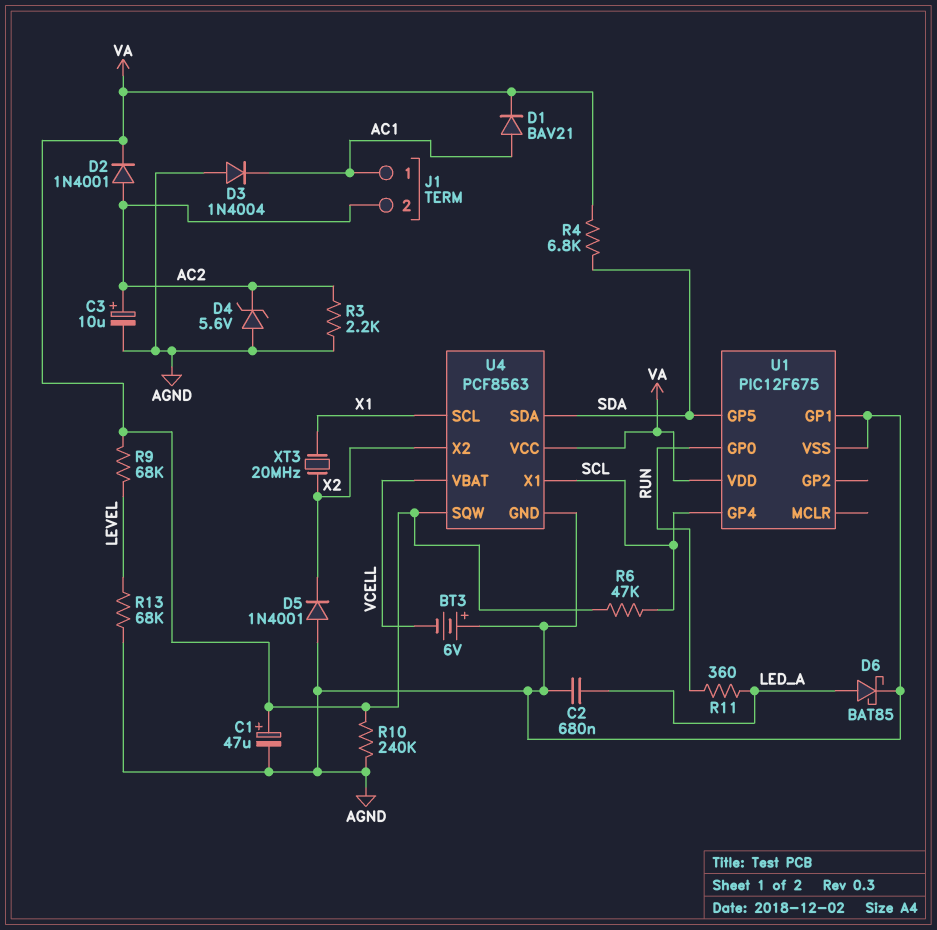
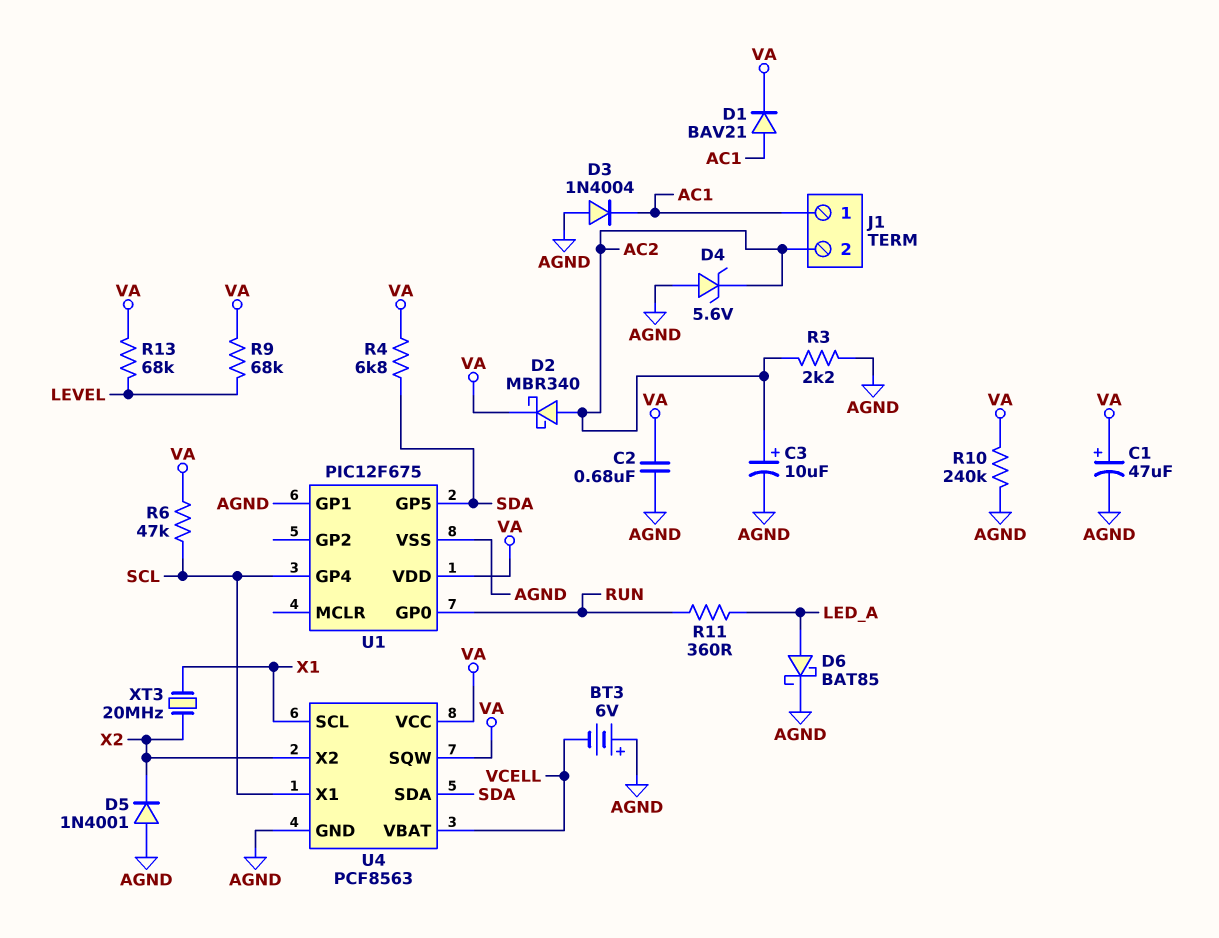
C2: 680nF (AGND, LED_A) -> 680nF (AGND, VA)
D2: diode 1N4001 (A AC2, K VA) -> schottky MBR340 (A AC2, K VA)
R13: 68k (AGND, LEVEL) -> 68k (LEVEL, VA)

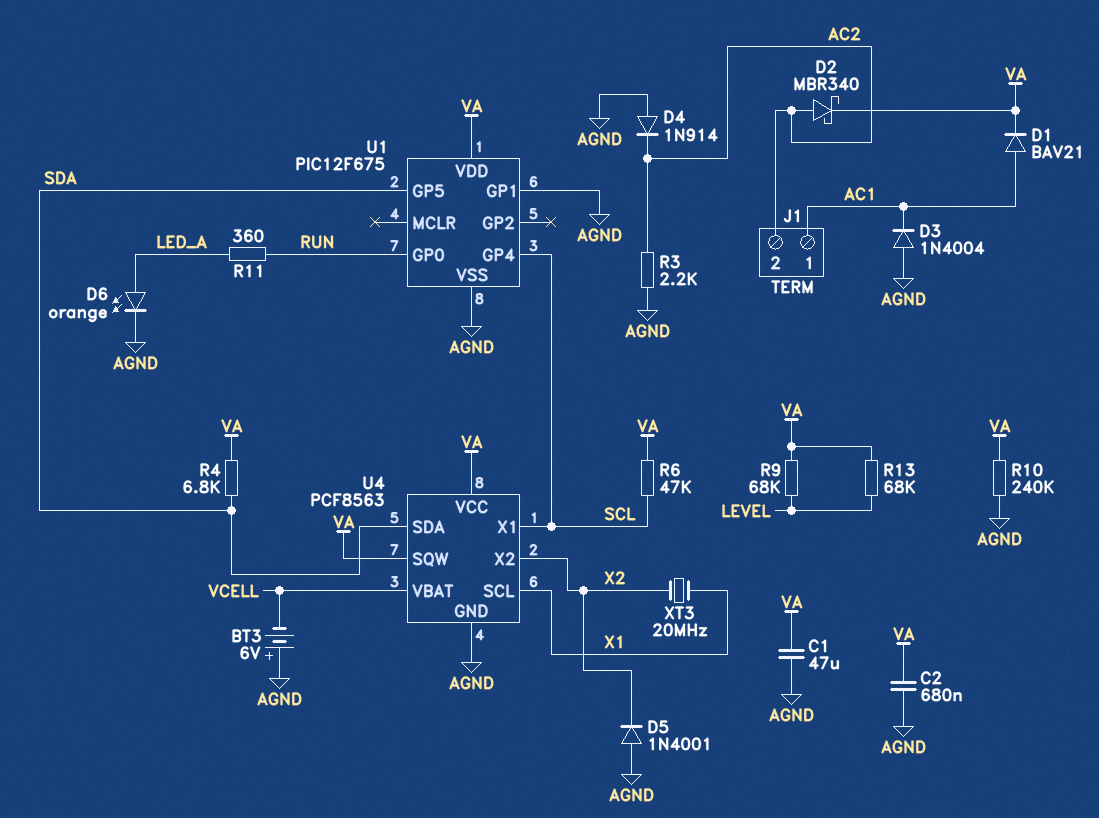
C1: 47uF (plus VA, minus AGND) -> 47uF (AGND, VA)
C3: 10uF (plus AC2, minus AGND) -> none
D4: zener 5.6V (A AGND, K AC2) -> diode 1N914 (A AGND, K AC2)
D6: schottky BAT85 (A LED_A, K AGND) -> LED orange (A LED_A, K AGND)

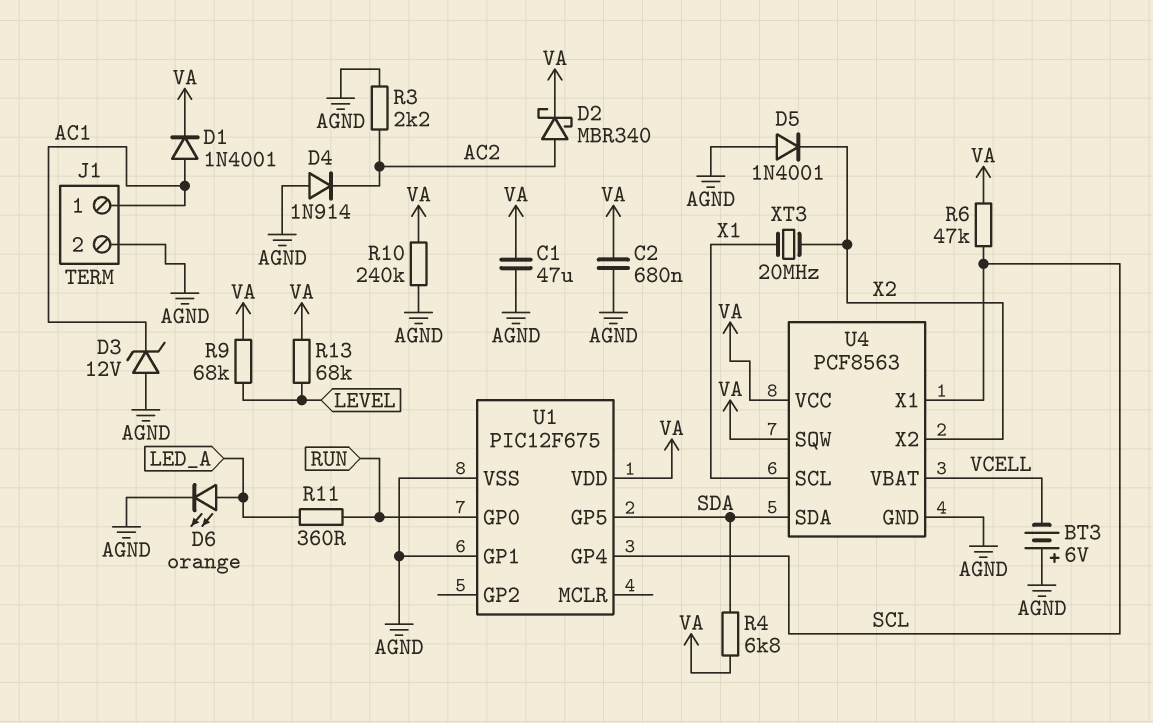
D1: diode BAV21 (A AC1, K VA) -> diode 1N4001 (A AC1, K VA)
D3: diode 1N4004 (A AGND, K AC1) -> zener 12V (A AGND, K AC1)
J1 pin 2: AC2 -> AGND

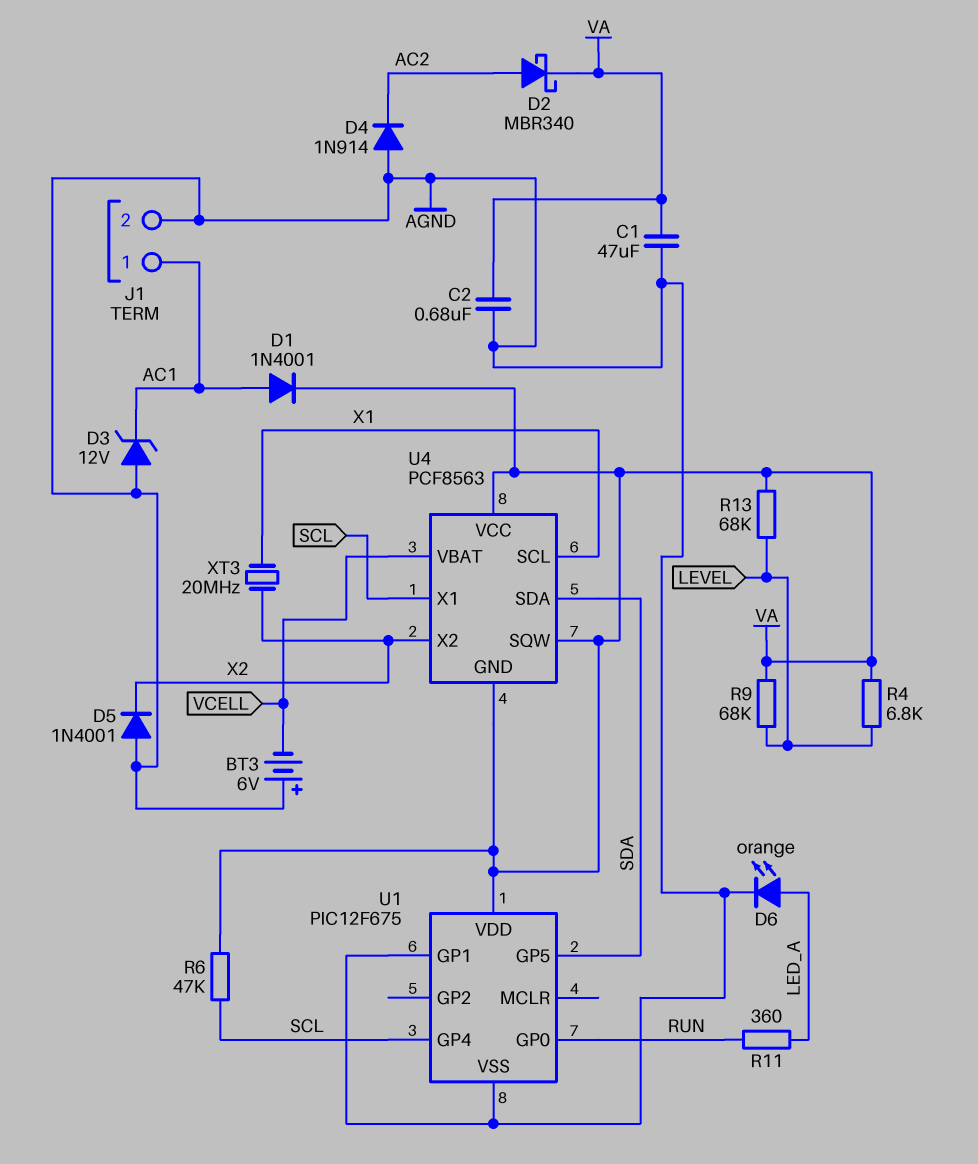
R3: 2.2k (AC2, AGND) -> none
R4: 6.8k (SDA, VA) -> 6.8k (LEVEL, VA)
R10: 240k (AGND, VA) -> none
U4 pin GND: AGND -> VA

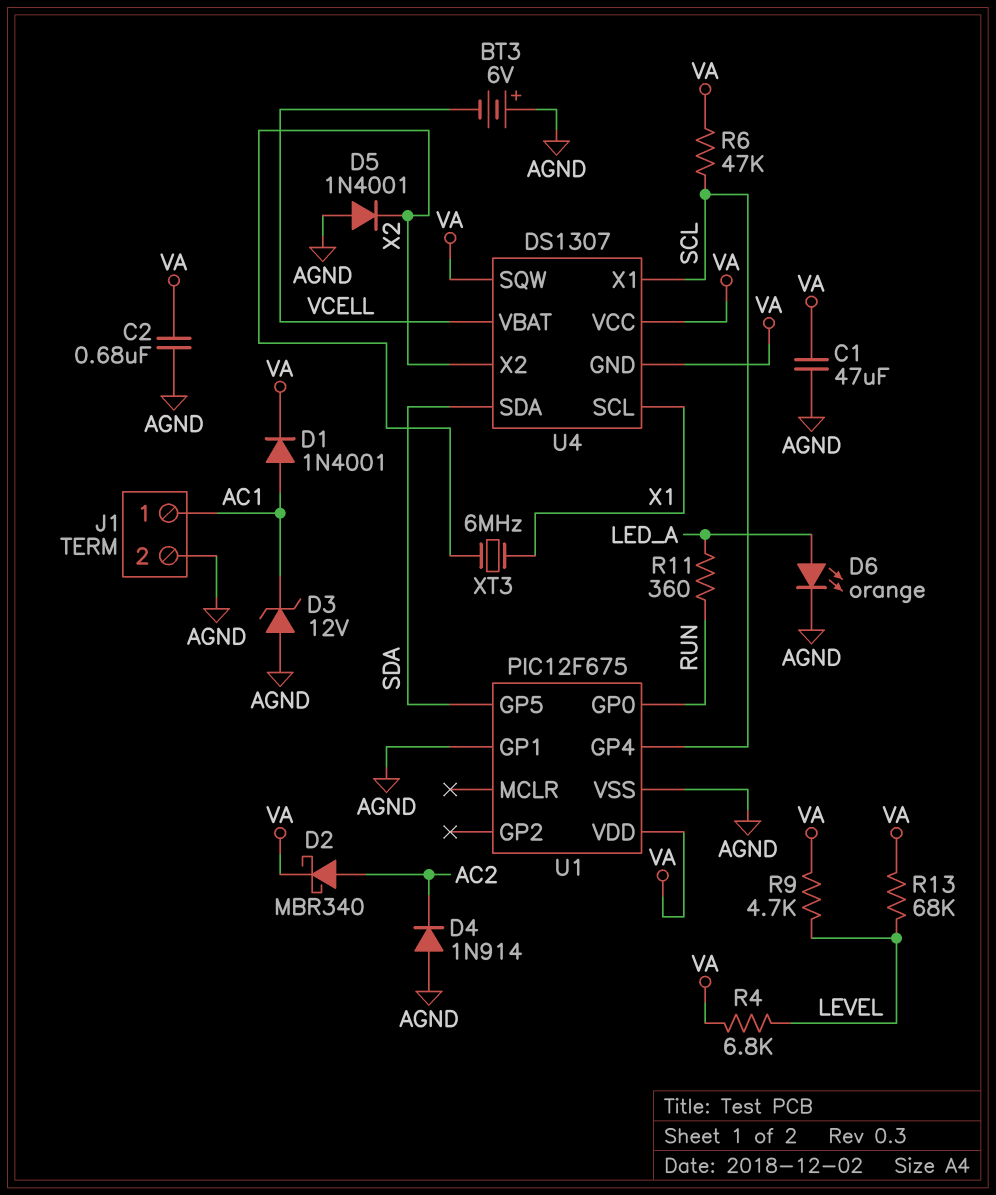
R9: 68k (LEVEL, VA) -> 4.7k (LEVEL, VA)
U4: PCF8563 -> DS1307
XT3: 20MHz (X1, X2) -> 6MHz (X1, X2)

